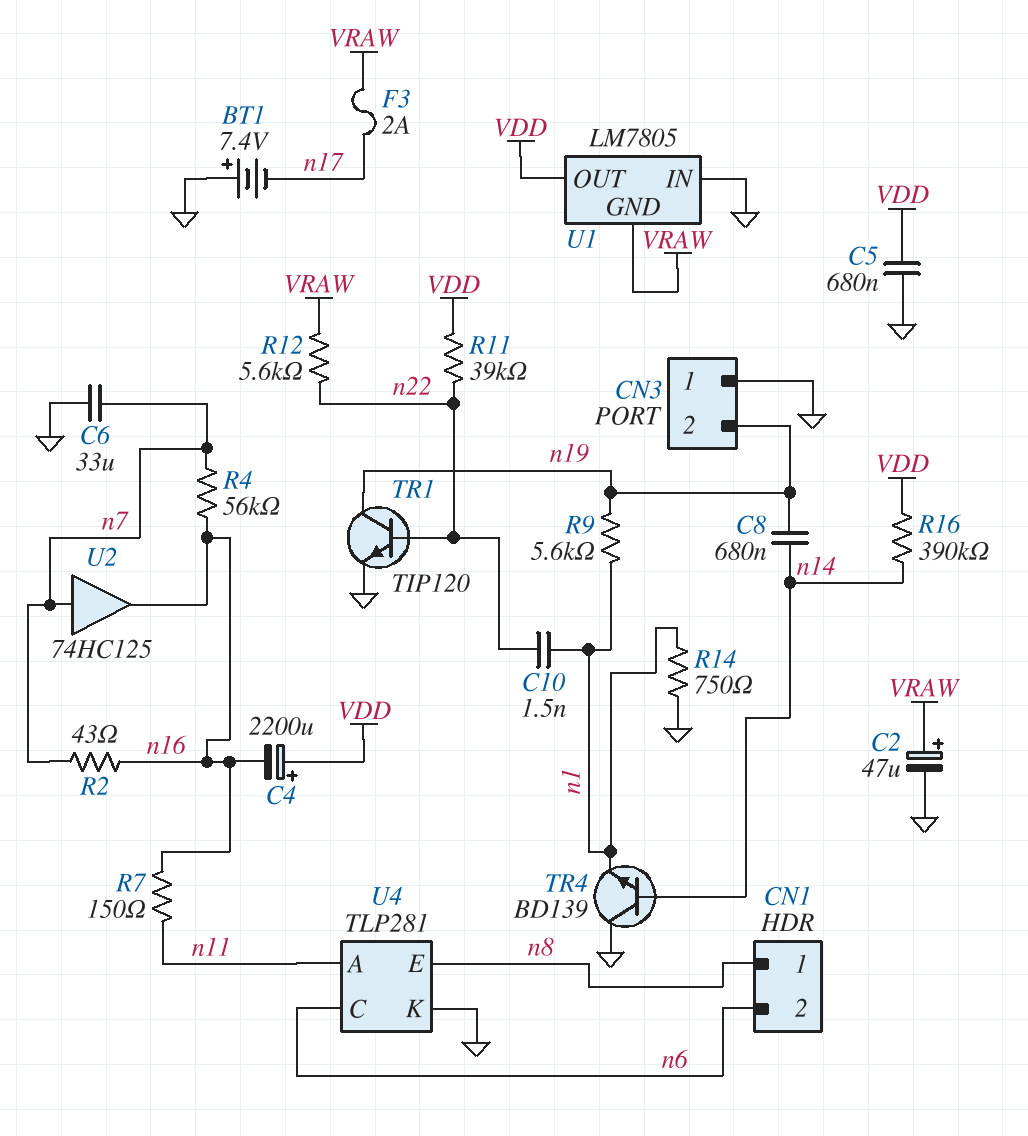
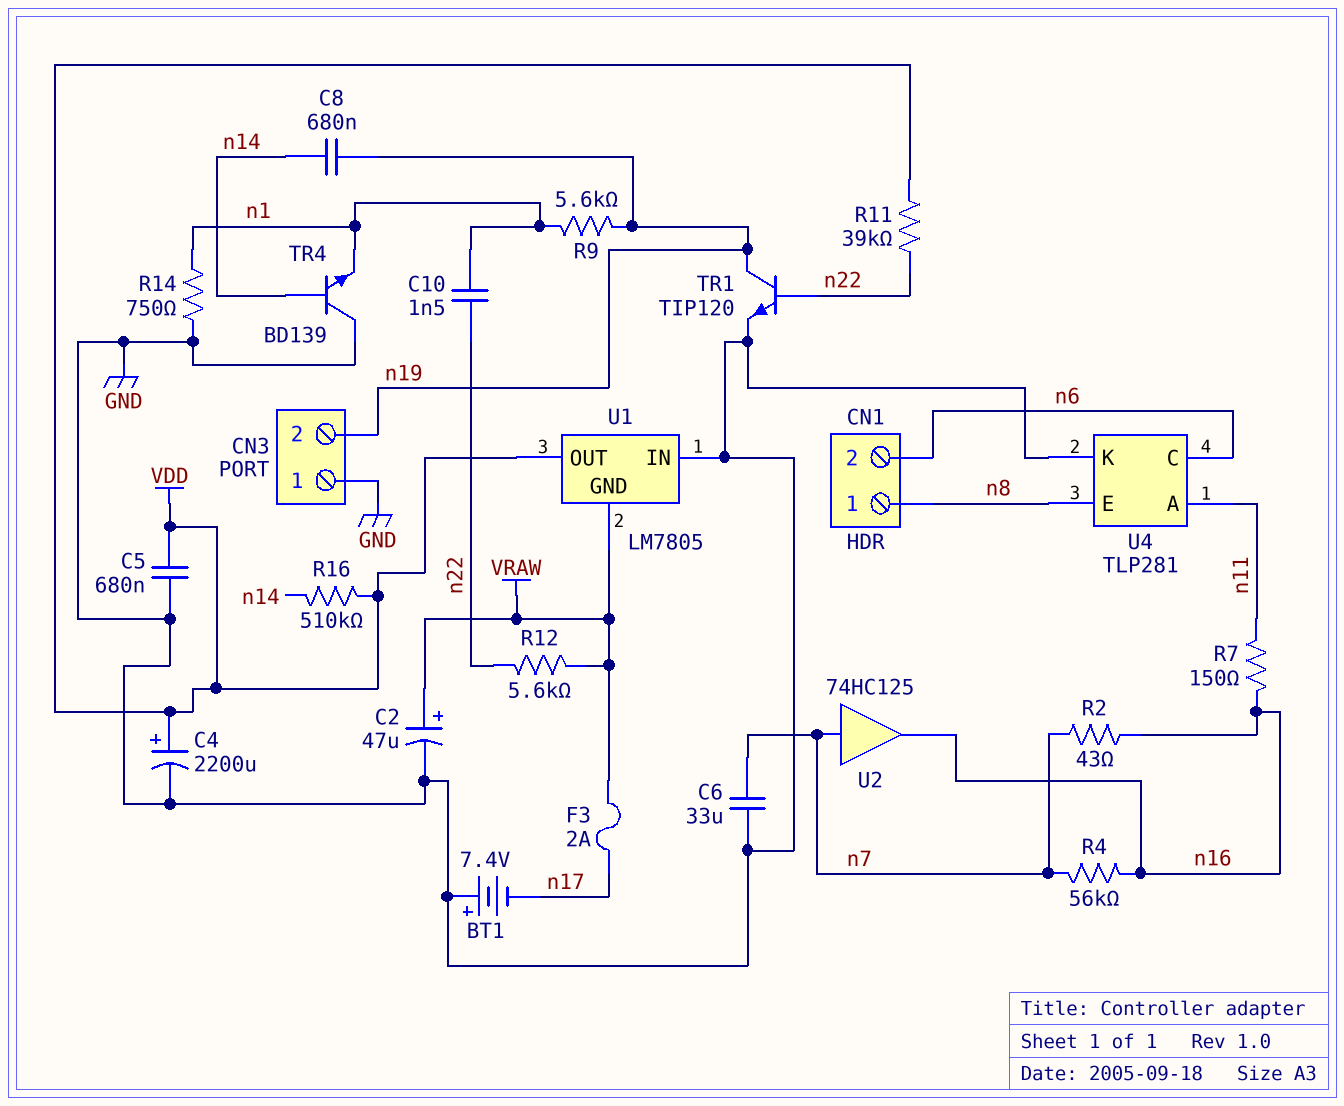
C4: 2200uF (plus VDD, minus n16) -> 2200uF (plus VDD, minus GND)
R16: 390k (VDD, n14) -> 510k (VDD, n14)

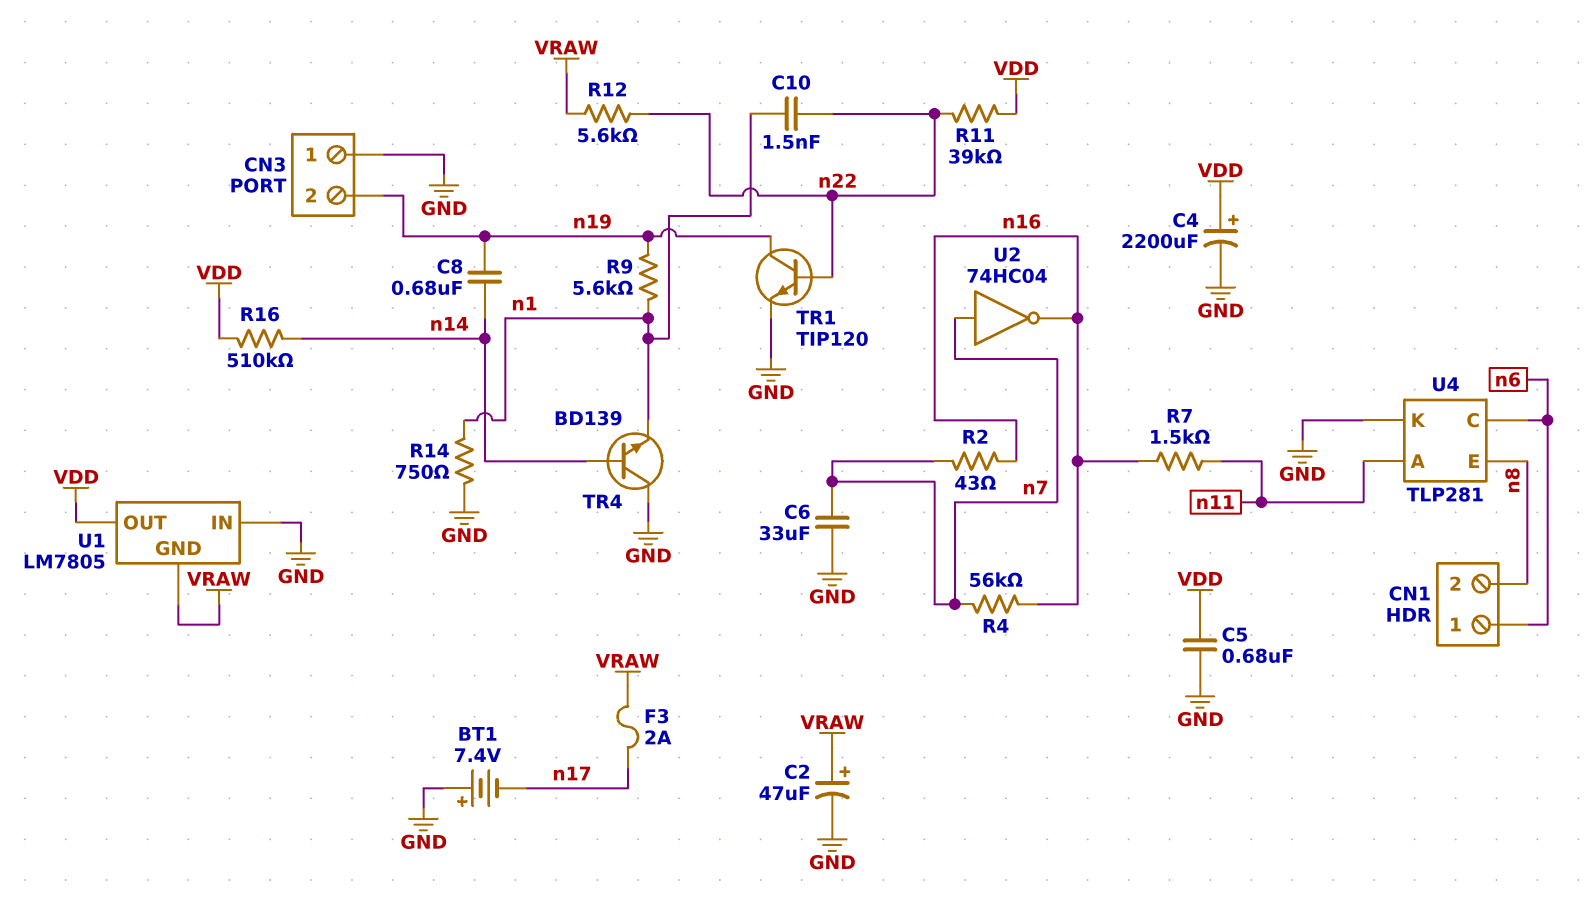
CN1 pin 1: n8 -> n6
CN1 pin 2: n6 -> n8
R7: 150 (n11, n16) -> 1.5k (n11, n16)
U2: buffer 74HC125 (in n7, out n16) -> NOT 74HC04 (in n7, out n16)

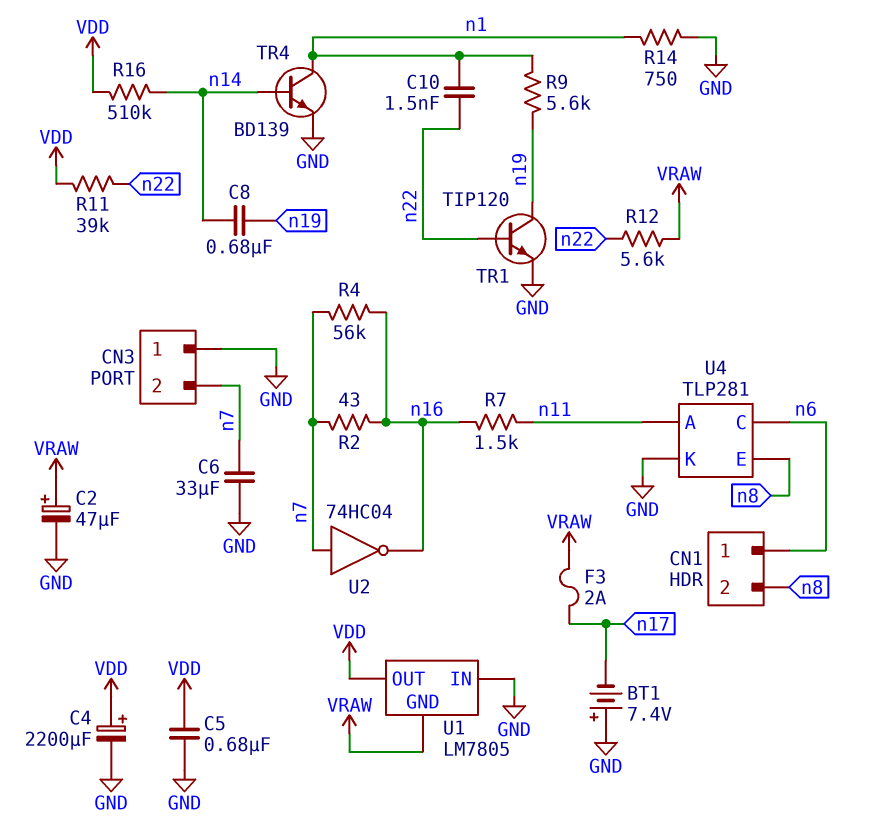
CN3 pin 2: n19 -> n7
TR4: NPN BD139 (B n14, C GND, E n1) -> NPN BD139 (B n14, C n1, E GND)

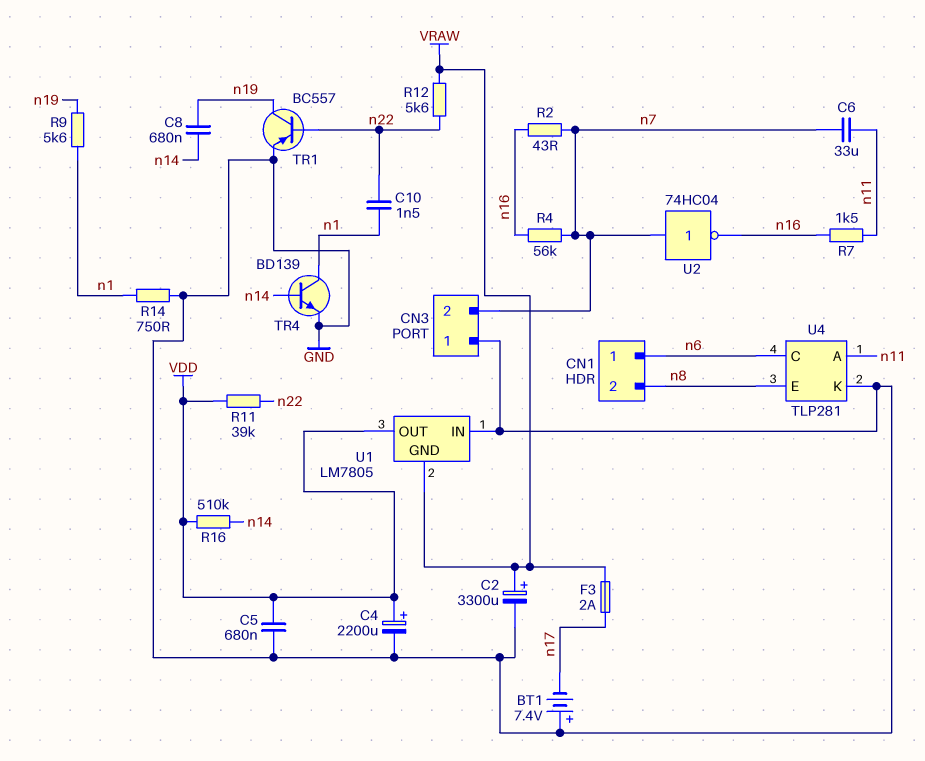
C2: 47uF (plus VRAW, minus GND) -> 3300uF (plus VRAW, minus GND)
C6: 33uF (GND, n7) -> 33uF (n7, n11)
TR1: NPN TIP120 (B n22, C n19, E GND) -> PNP BC557 (B n22, C n19, E GND)

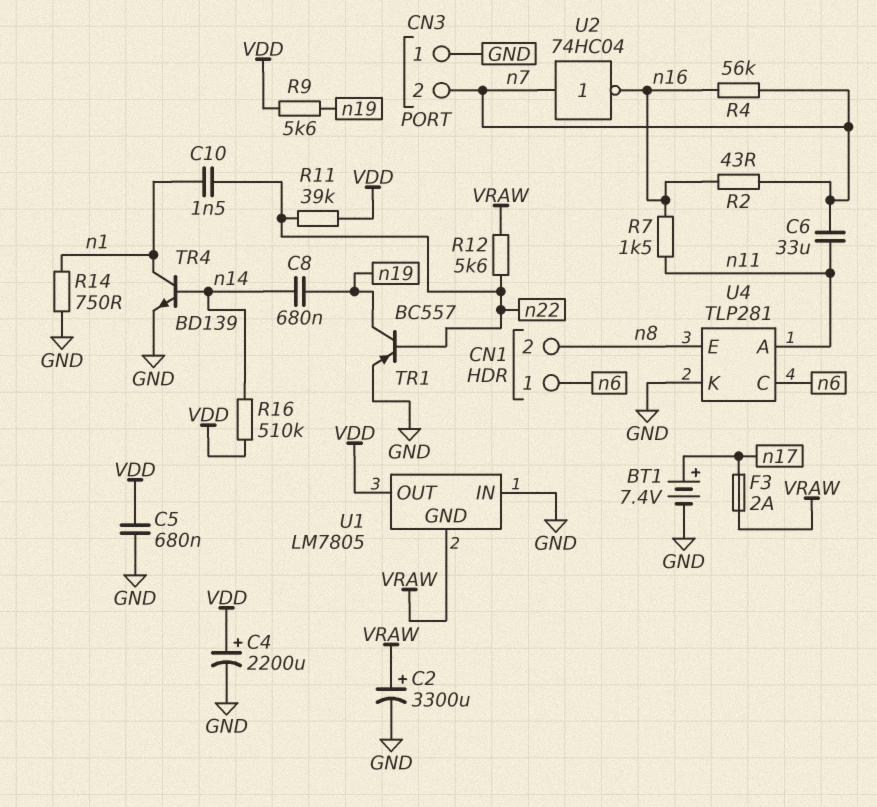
BT1: 7.4V (plus GND, minus n17) -> 7.4V (plus n17, minus GND)
R9: 5.6k (n1, n19) -> 5.6k (VDD, n19)

